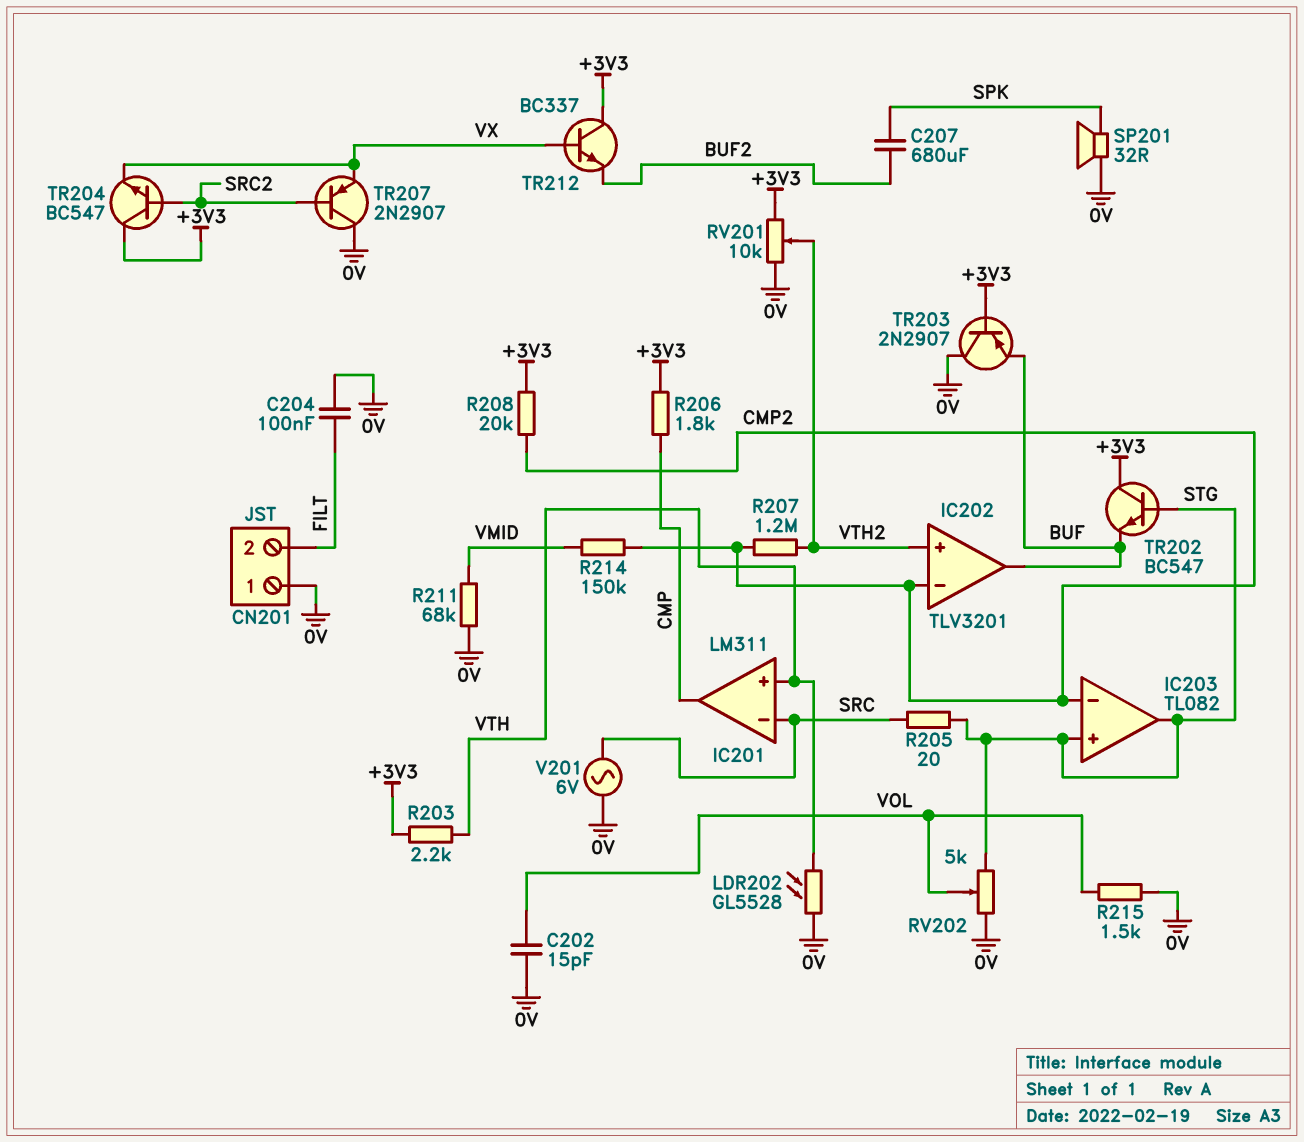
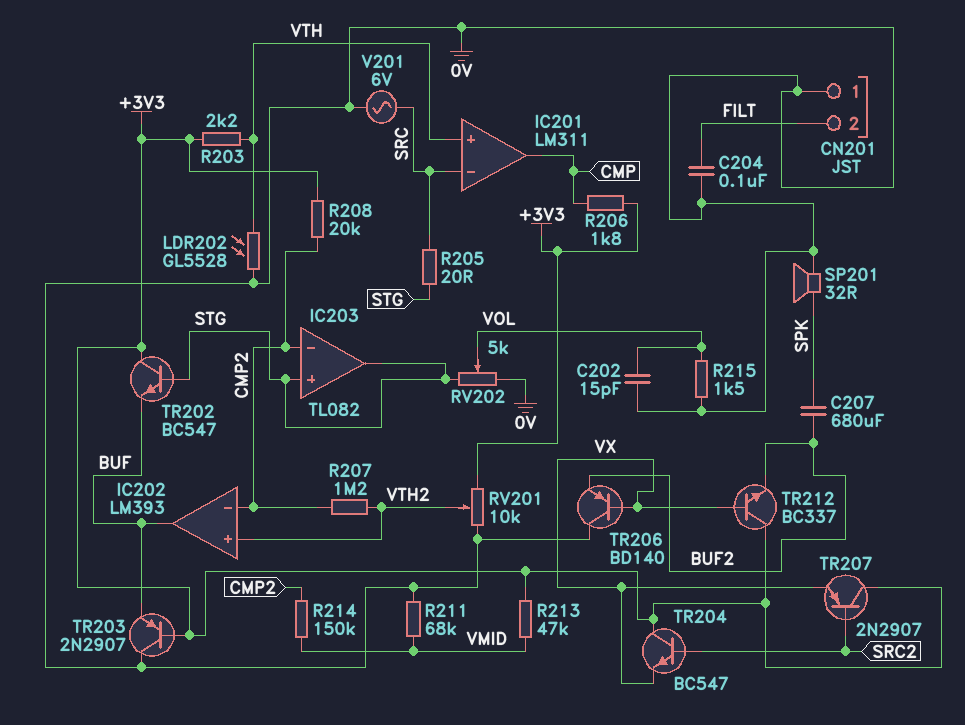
IC202: TLV3201 -> LM393
R213: none -> 47k (+3V3, VMID)
TR206: none -> PNP BD140 (B VX, C 0V, E BUF2)
TR207: PNP 2N2907 (B SRC2, C 0V, E VX) -> PNP 2N2907 (B SRC2, C +3V3, E VX)

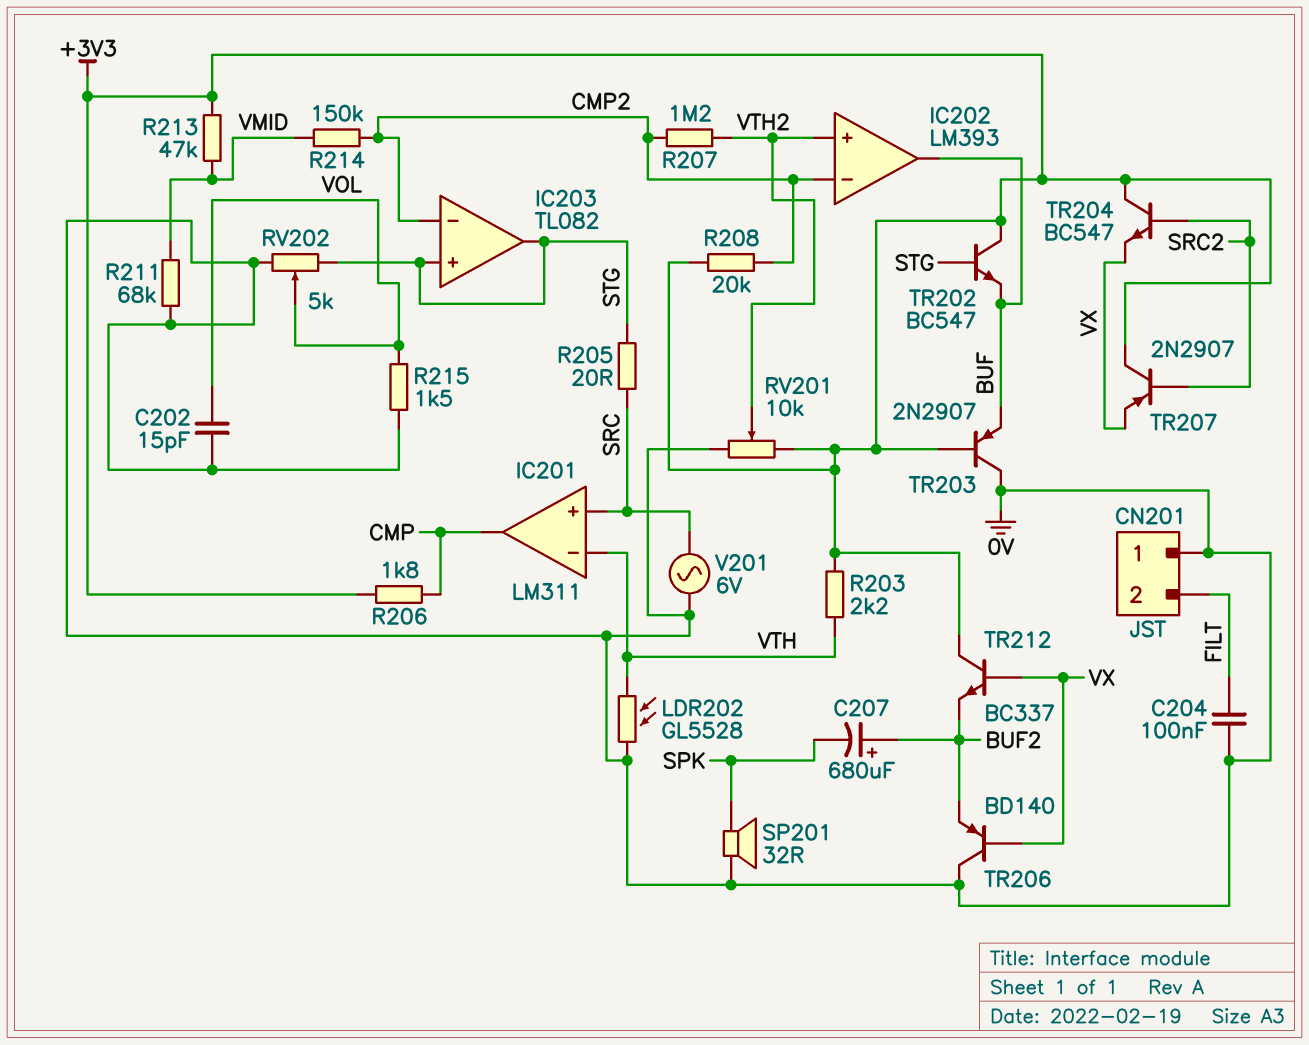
C207: 680uF (BUF2, SPK) -> 680uF (plus BUF2, minus SPK)
IC201 pin in+: VTH -> SRC
IC201 pin in-: SRC -> VTH

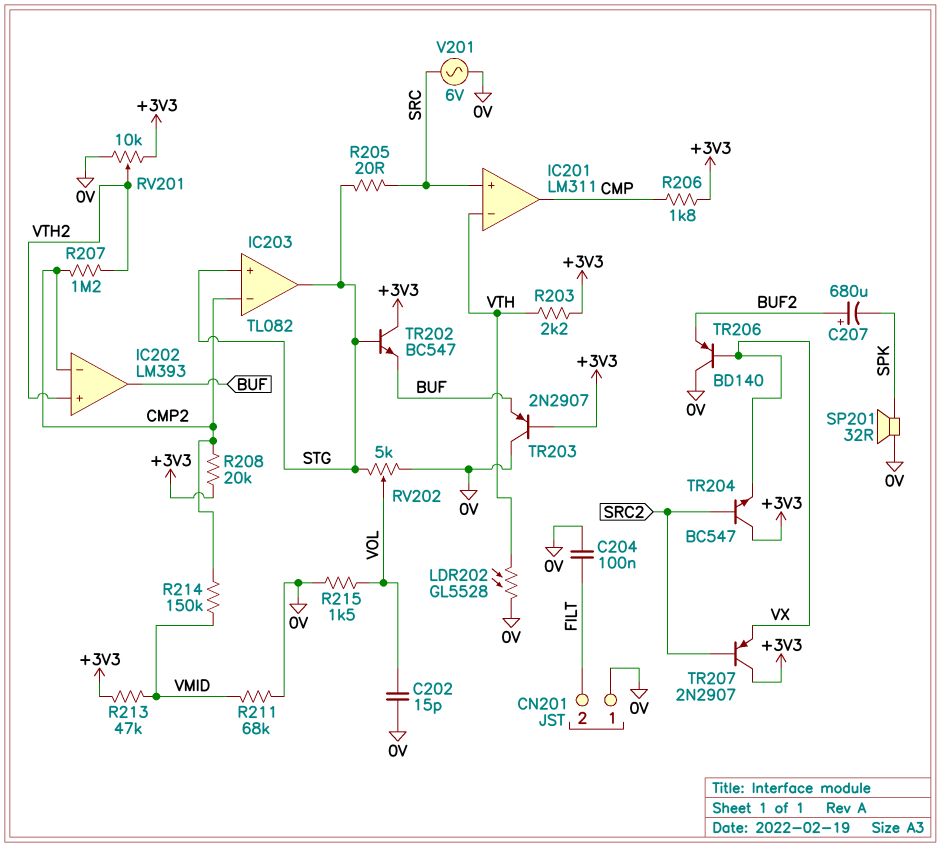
TR212: NPN BC337 (B VX, C +3V3, E BUF2) -> none

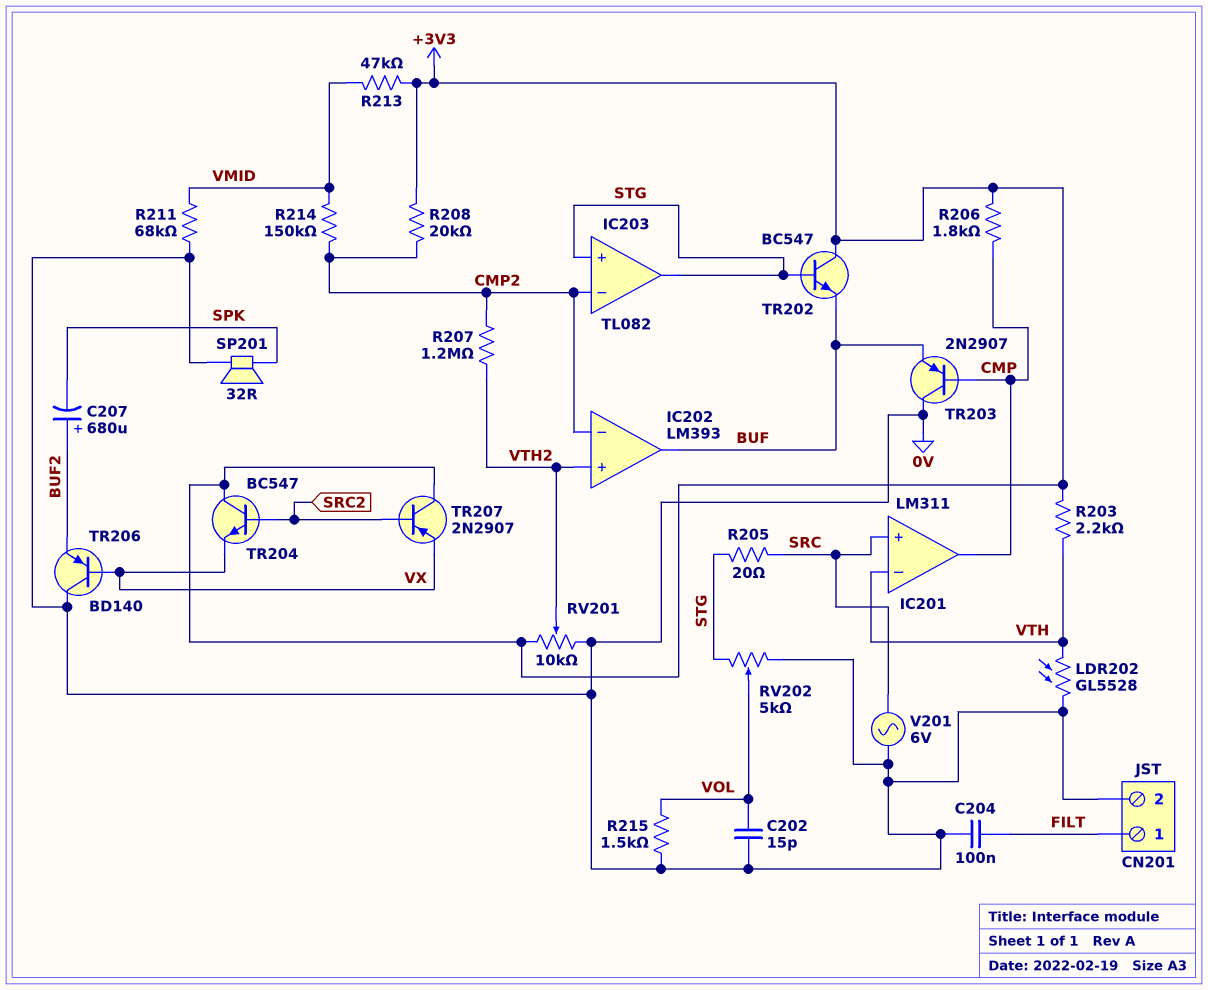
CN201 pin 1: 0V -> FILT
CN201 pin 2: FILT -> 0V
TR203: PNP 2N2907 (B +3V3, C 0V, E BUF) -> PNP 2N2907 (B CMP, C 0V, E BUF)

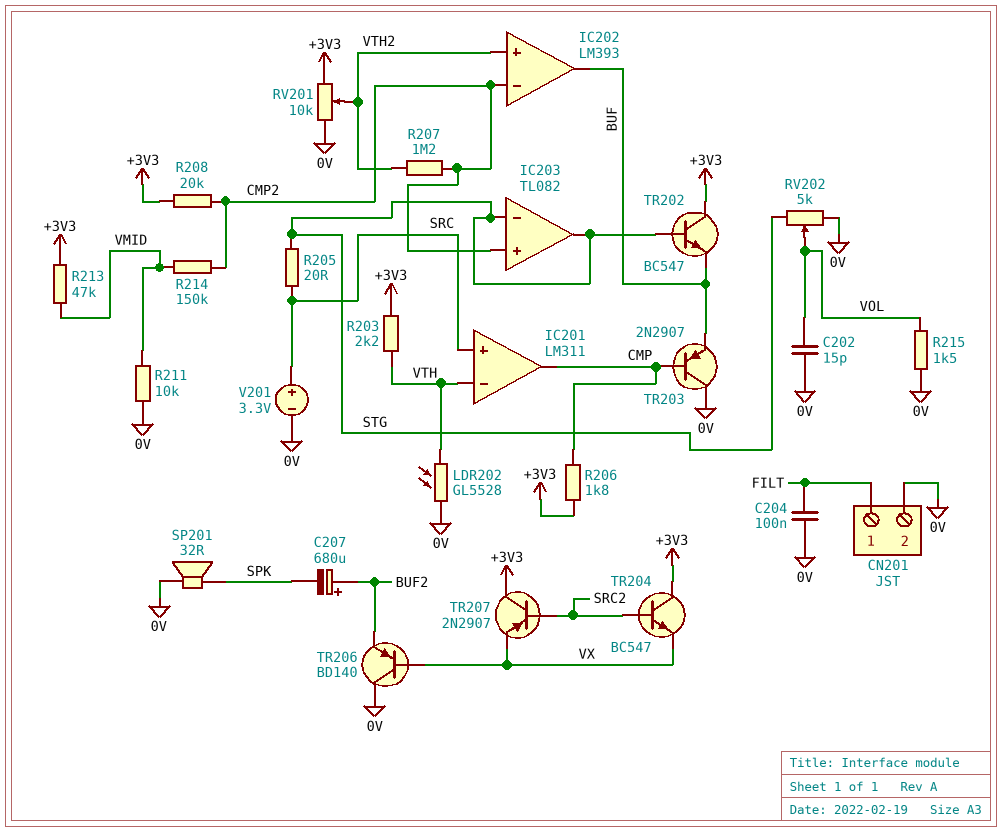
IC203 pin in+: STG -> CMP2
IC203 pin in-: CMP2 -> STG
R211: 68k (0V, VMID) -> 10k (0V, VMID)
V201: AC 6V (0V, SRC) -> 3.3V (plus SRC, minus 0V)

